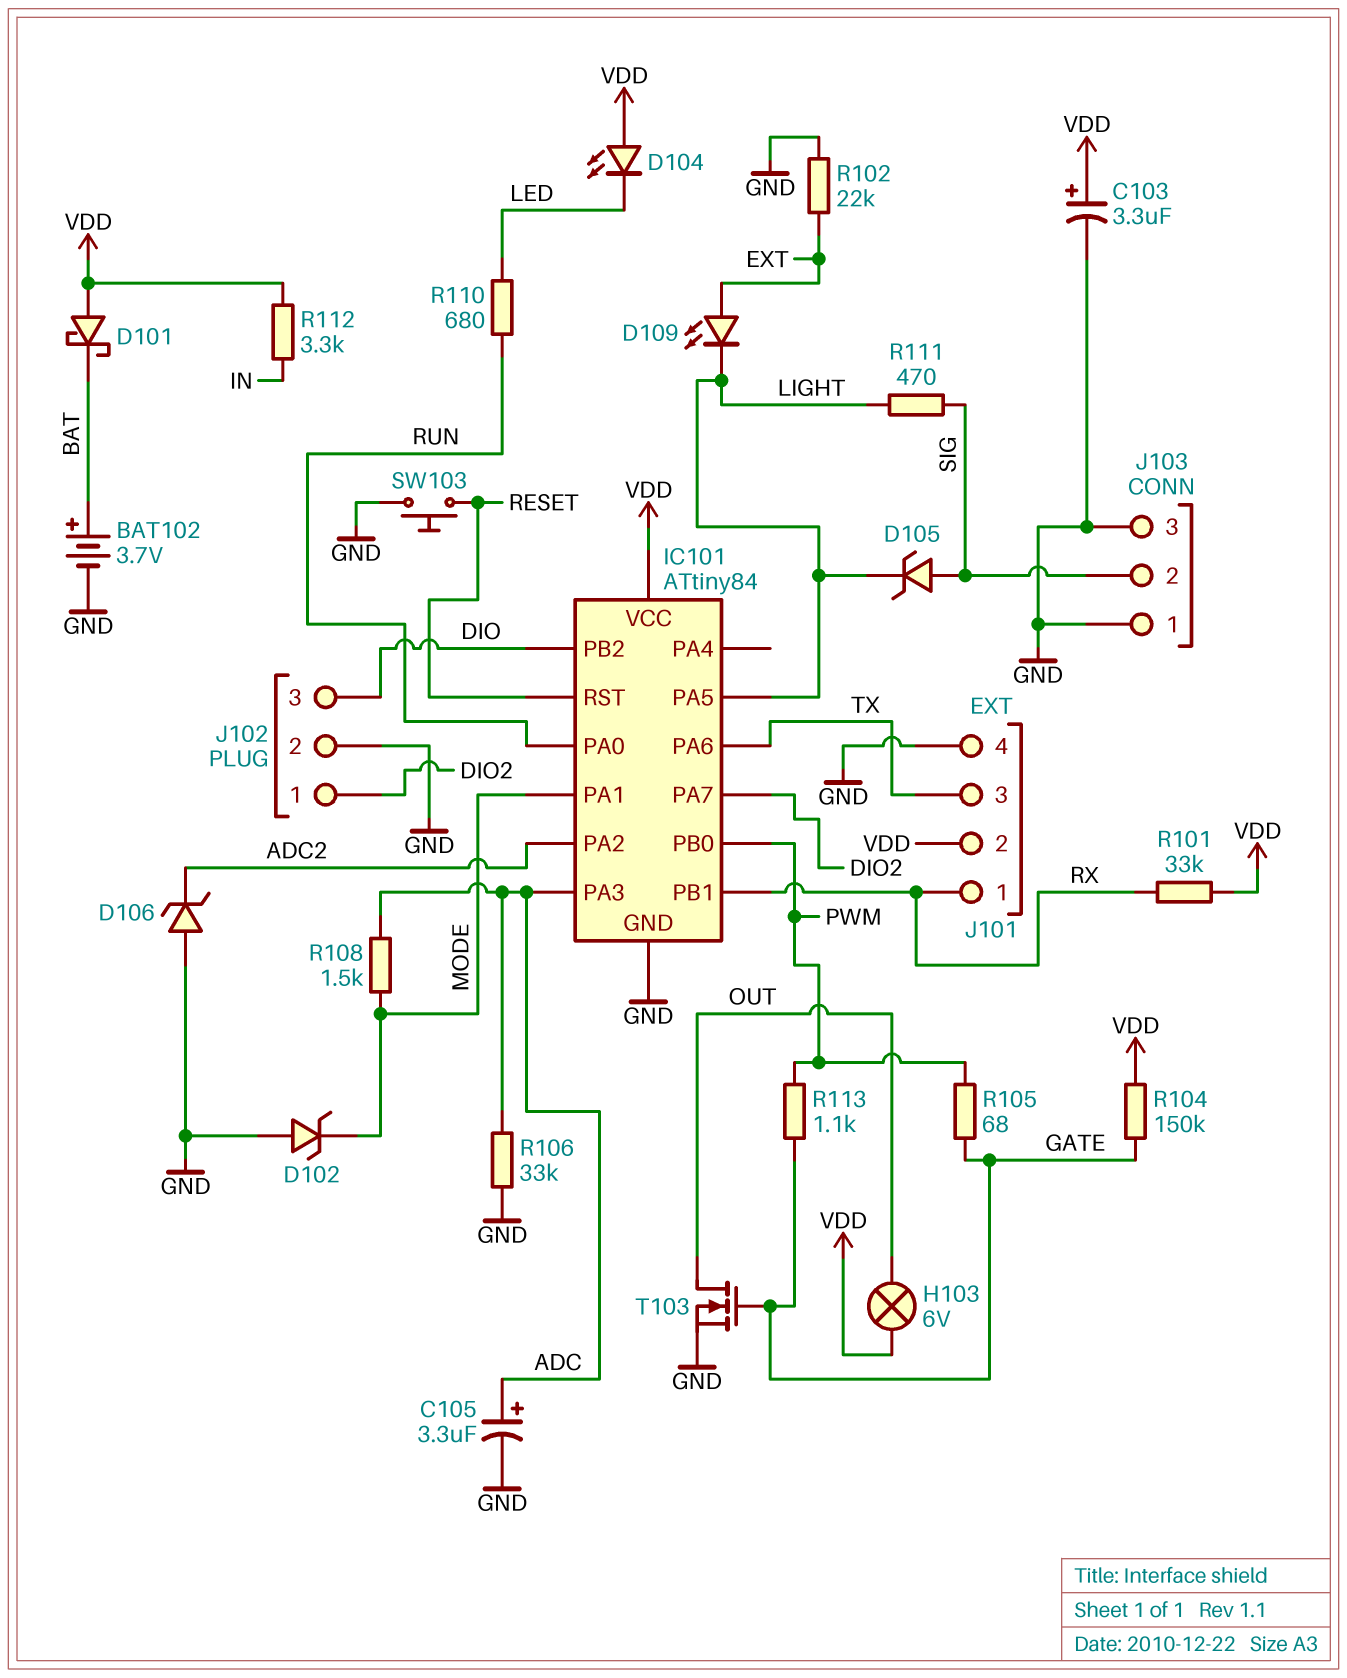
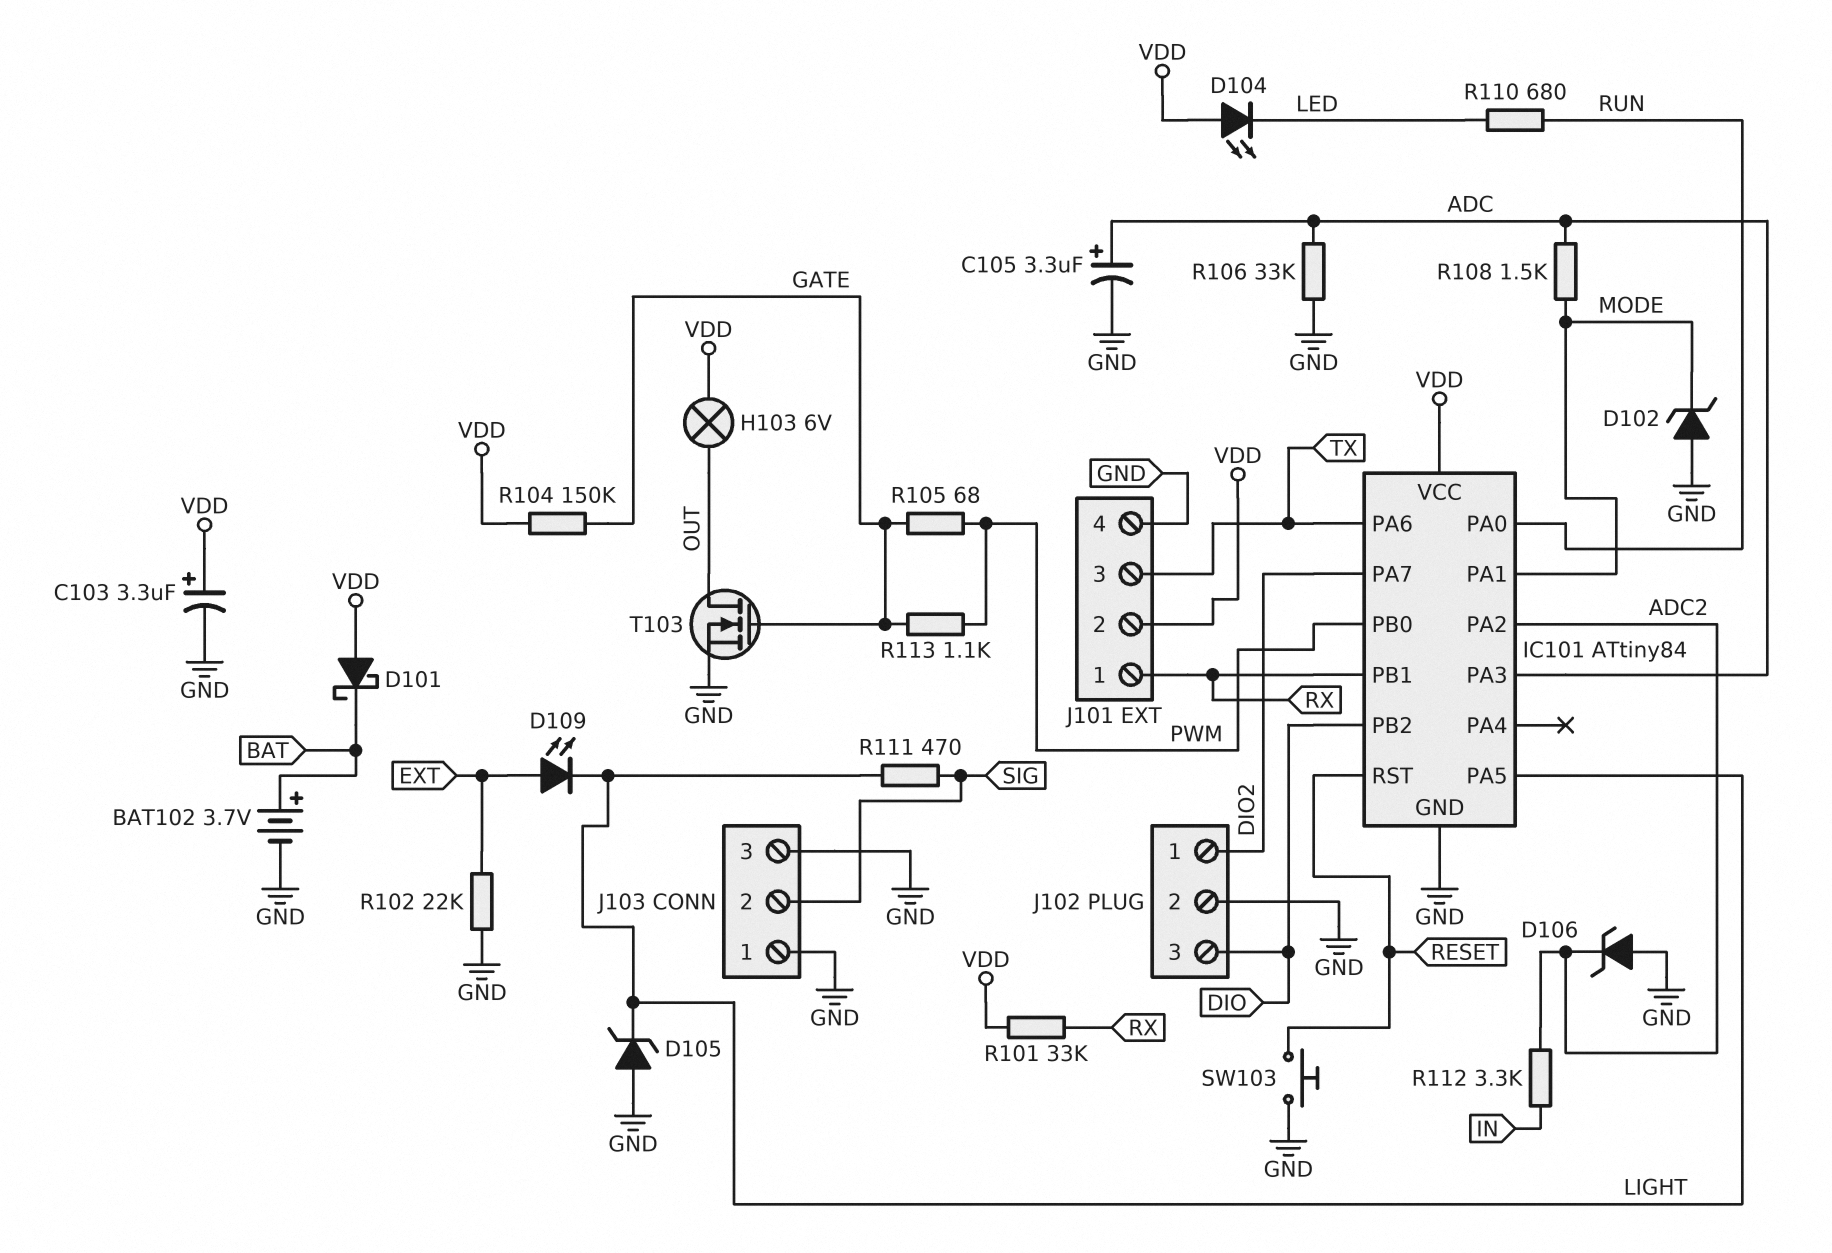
D105: zener (A SIG, K LIGHT) -> zener (A GND, K LIGHT)
R112: 3.3k (IN, VDD) -> 3.3k (ADC2, IN)

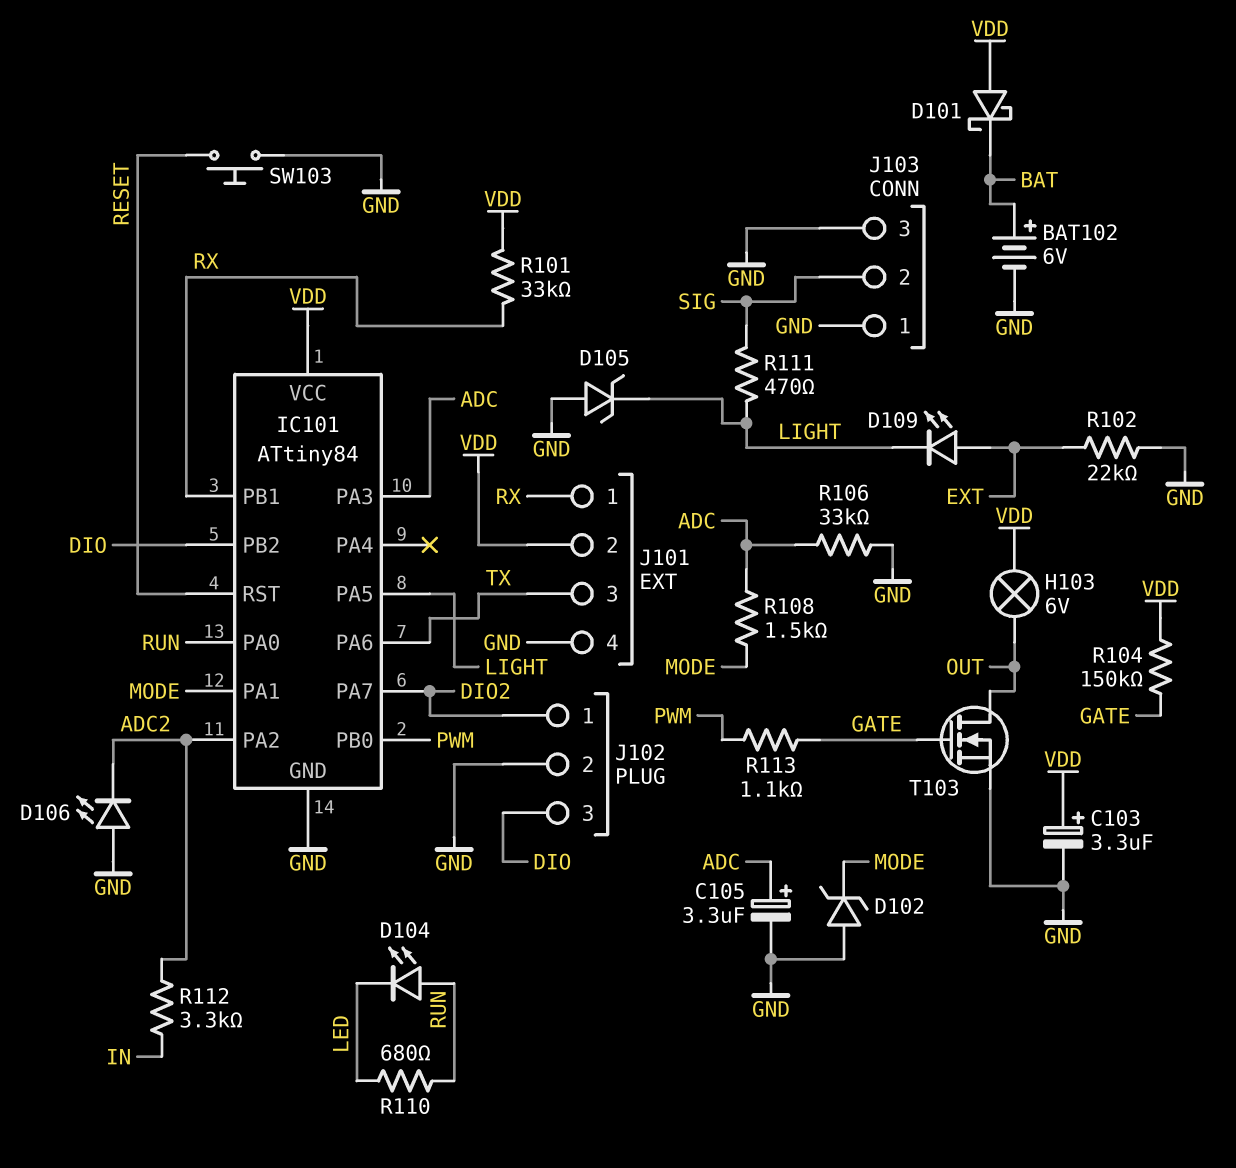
BAT102: 3.7V (plus BAT, minus GND) -> 6V (plus BAT, minus GND)
D104: LED (A VDD, K LED) -> LED (A RUN, K LED)
D106: zener (A GND, K ADC2) -> LED (A GND, K ADC2)
R105: 68 (GATE, PWM) -> none

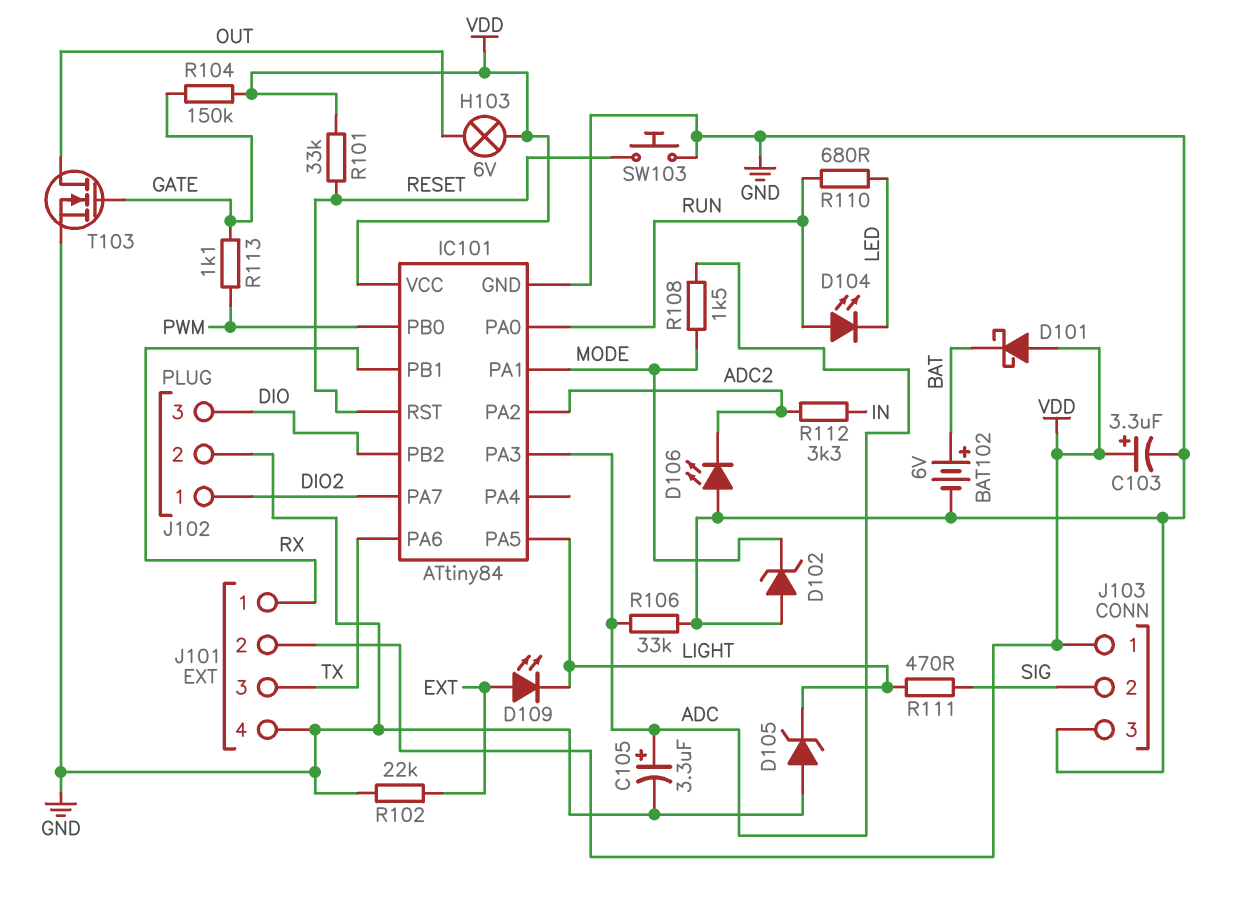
J103 pin 1: GND -> VDD
R101: 33k (RX, VDD) -> 33k (RESET, VDD)

